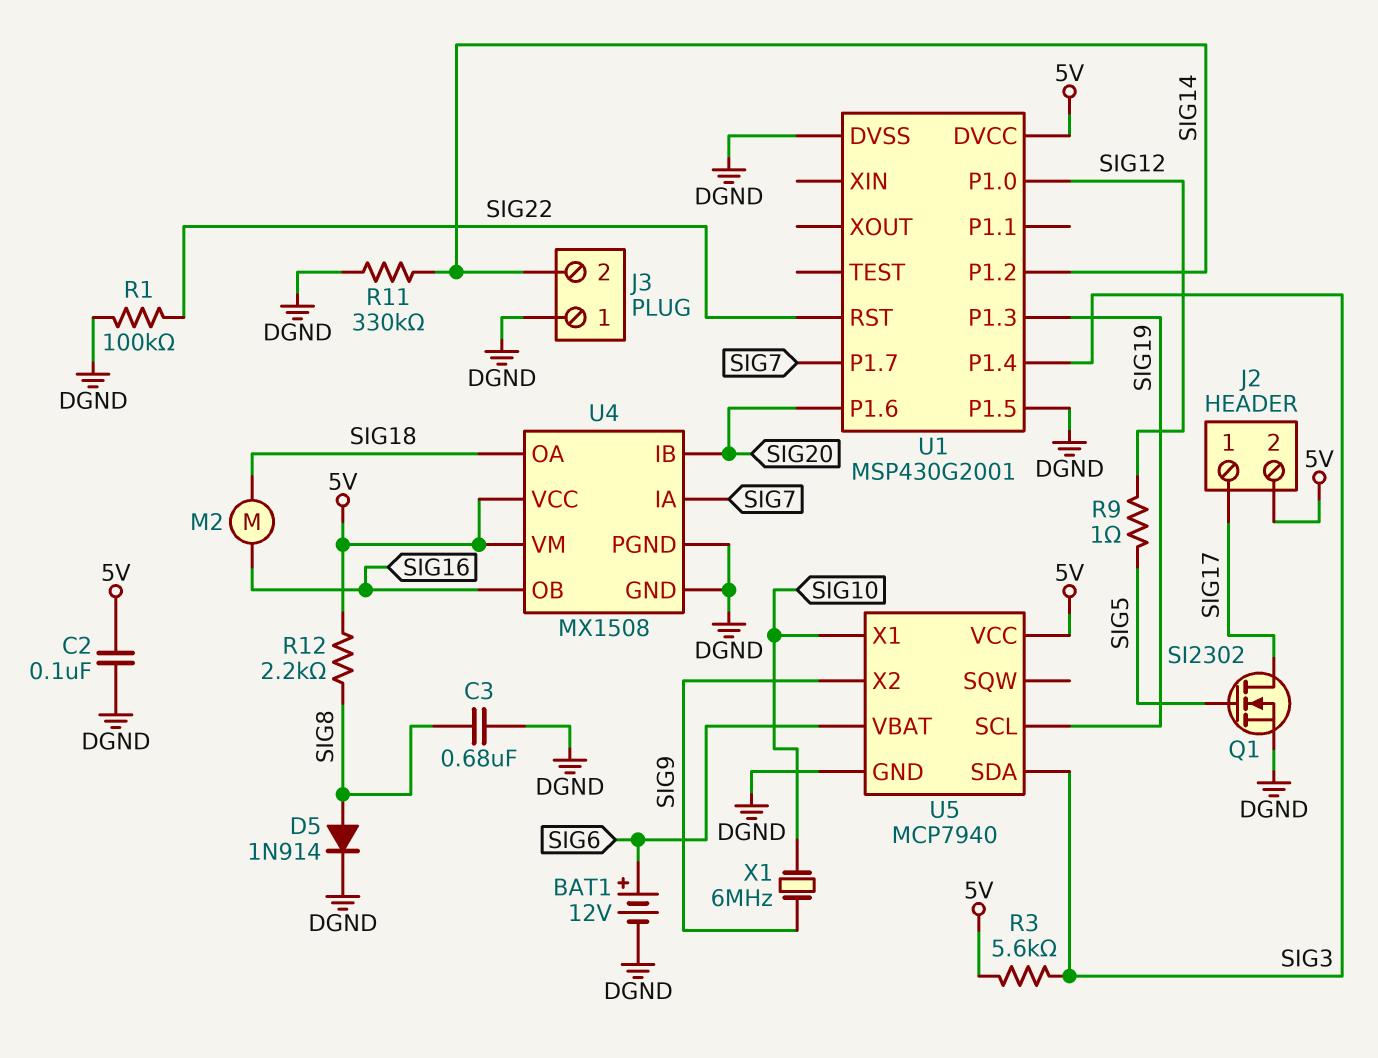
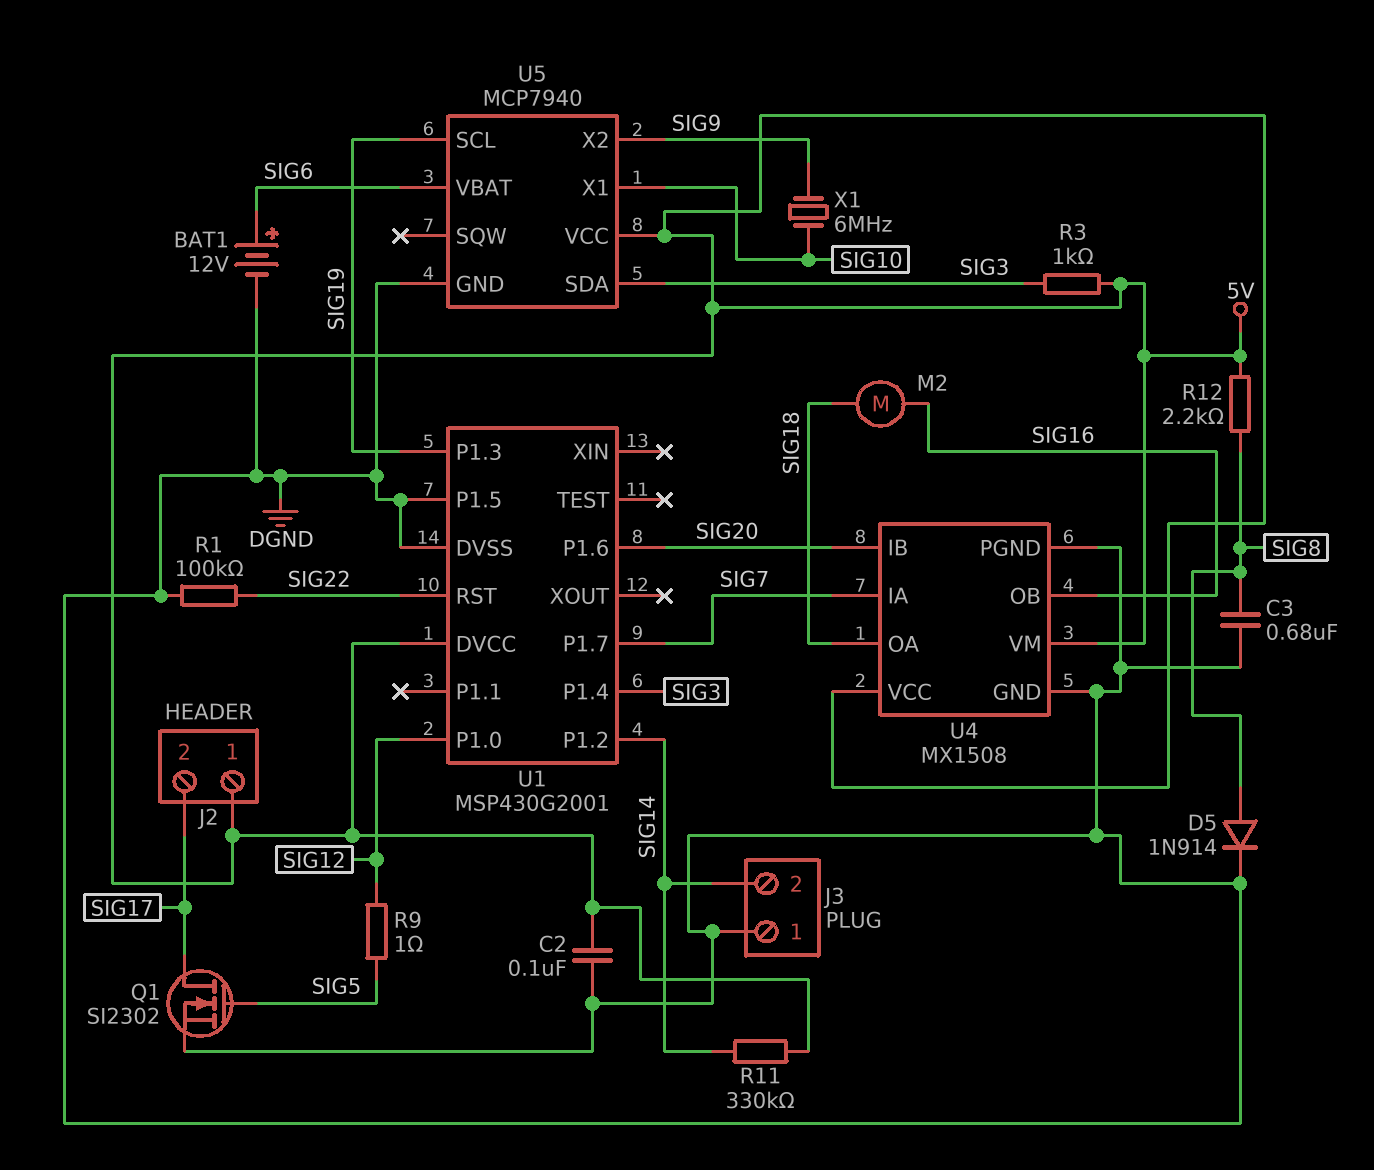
J2 pin 1: SIG17 -> 5V
J2 pin 2: 5V -> SIG17
R3: 5.6k (5V, SIG3) -> 1k (5V, SIG3)
R11: 330k (DGND, SIG14) -> 330k (5V, SIG14)

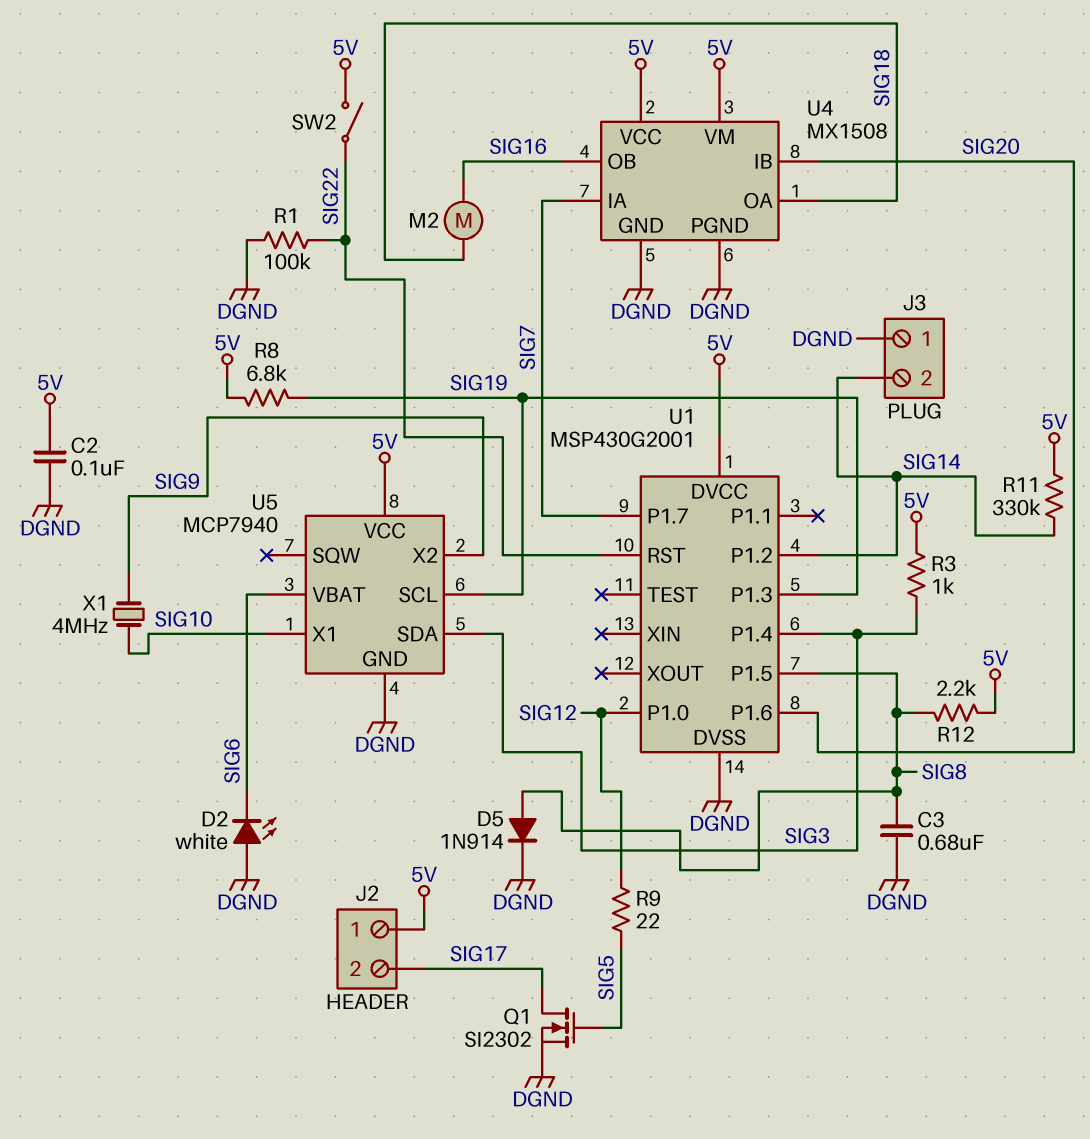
BAT1: 12V (plus SIG6, minus DGND) -> none
D2: none -> LED white (A DGND, K SIG6)
R8: none -> 6.8k (5V, SIG19)
R9: 1 (SIG5, SIG12) -> 22 (SIG5, SIG12)
SW2: none -> switch (5V, SIG22)
U1 pin P1.5: DGND -> SIG8
X1: 6MHz (SIG9, SIG10) -> 4MHz (SIG9, SIG10)

